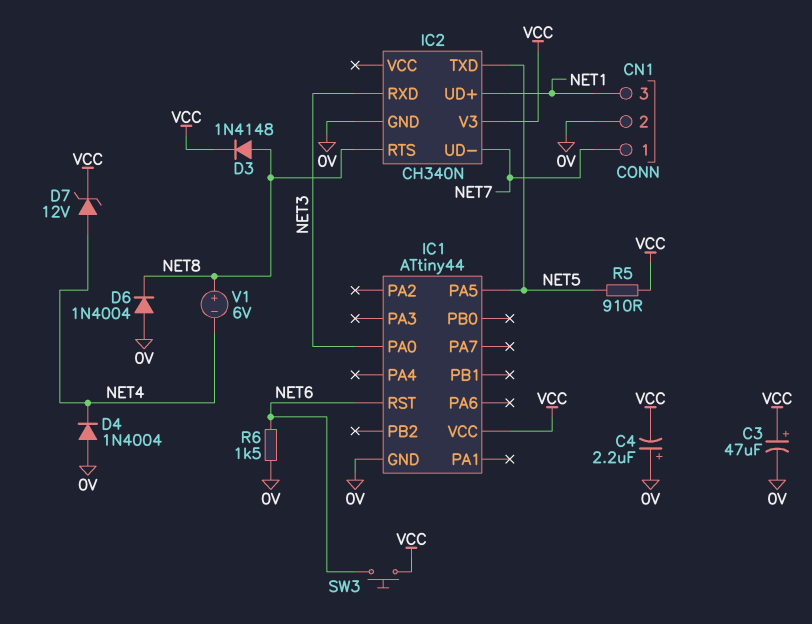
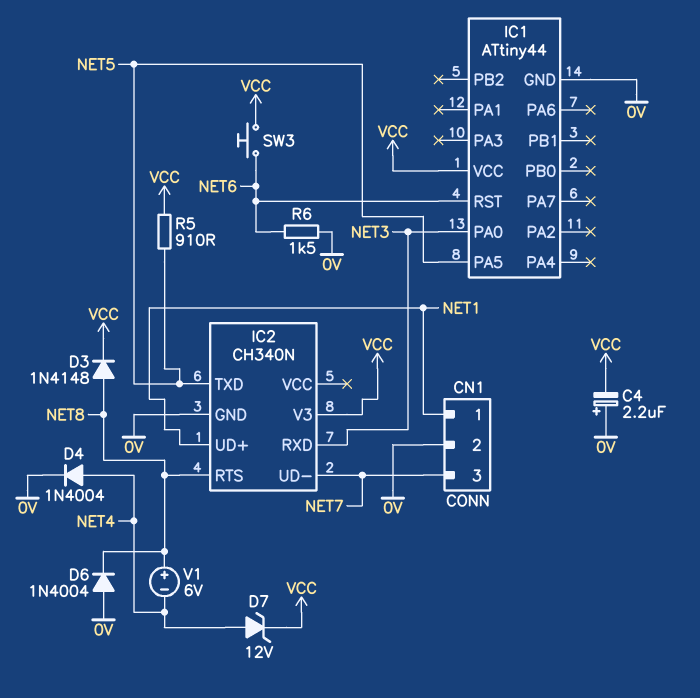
C3: 47uF (plus VCC, minus 0V) -> none
CN1 pin 1: NET7 -> NET1
CN1 pin 3: NET1 -> NET7
D4: diode 1N4004 (A 0V, K NET4) -> diode 1N4004 (A NET4, K 0V)

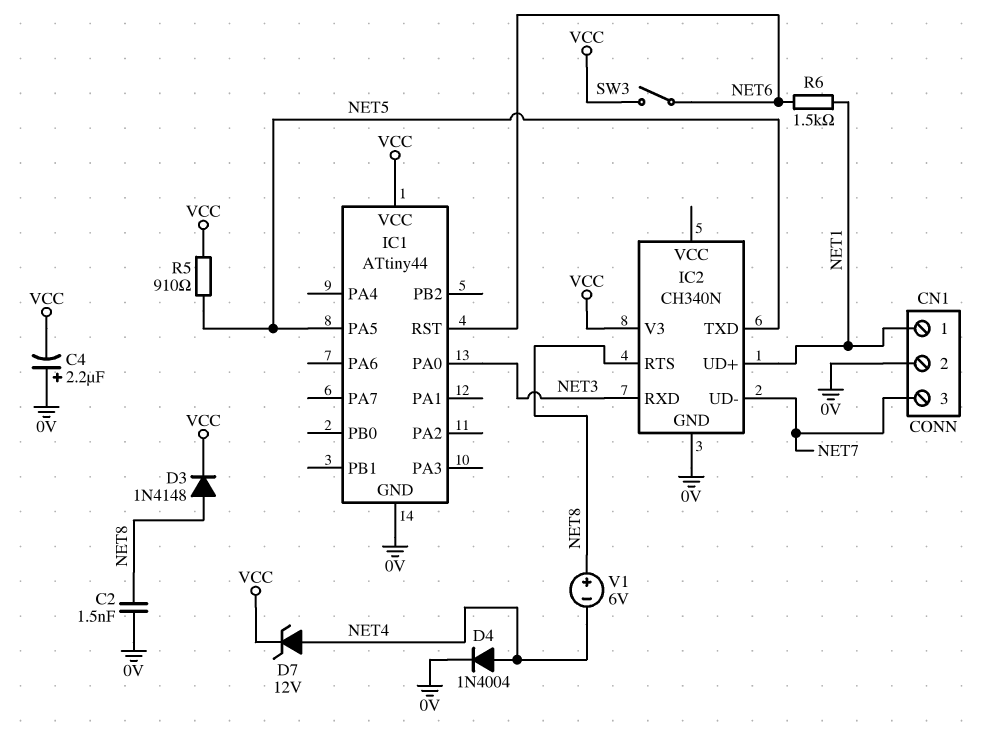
C2: none -> 1.5nF (0V, NET8)
D6: diode 1N4004 (A 0V, K NET8) -> none
R6: 1.5k (0V, NET6) -> 1.5k (NET1, NET6)
SW3: button (NET6, VCC) -> switch (NET6, VCC)

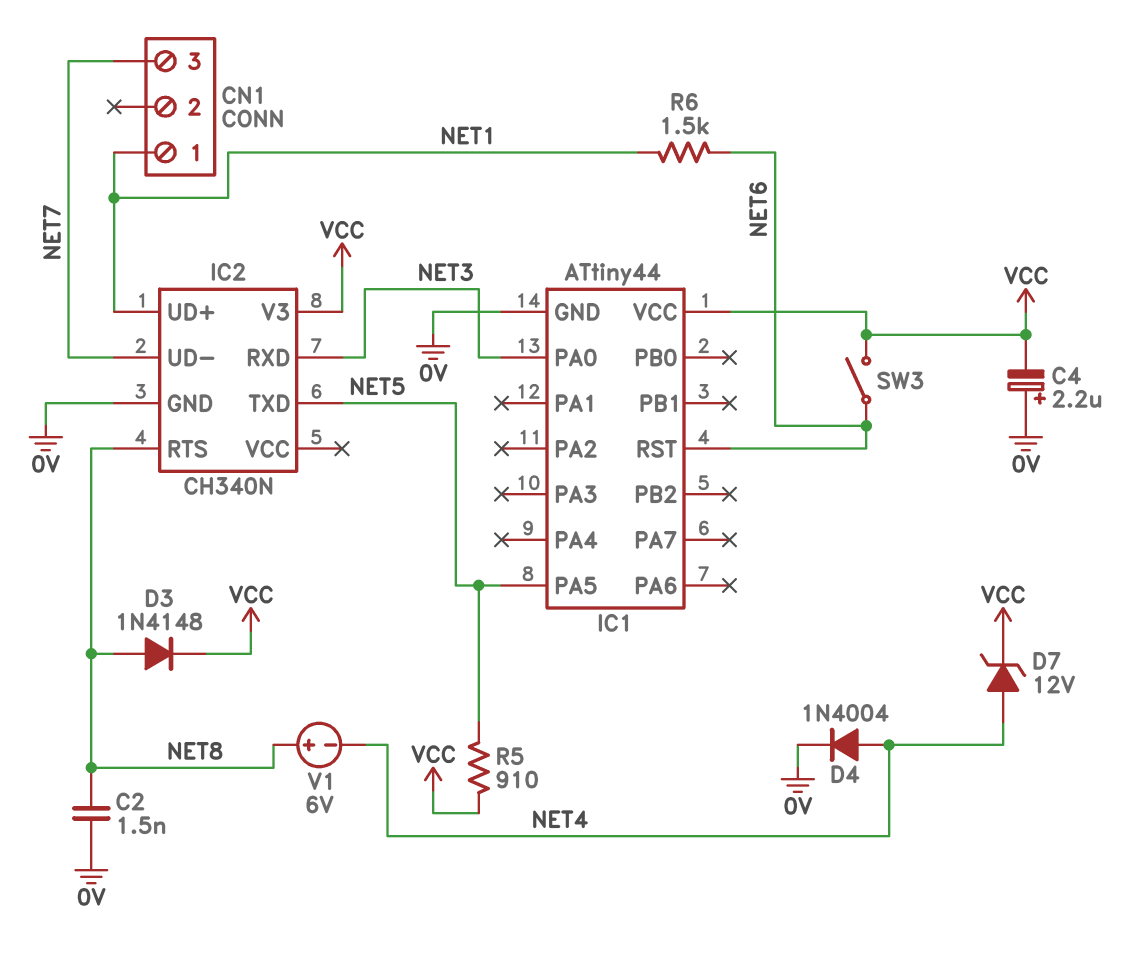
CN1 pin 2: 0V -> none

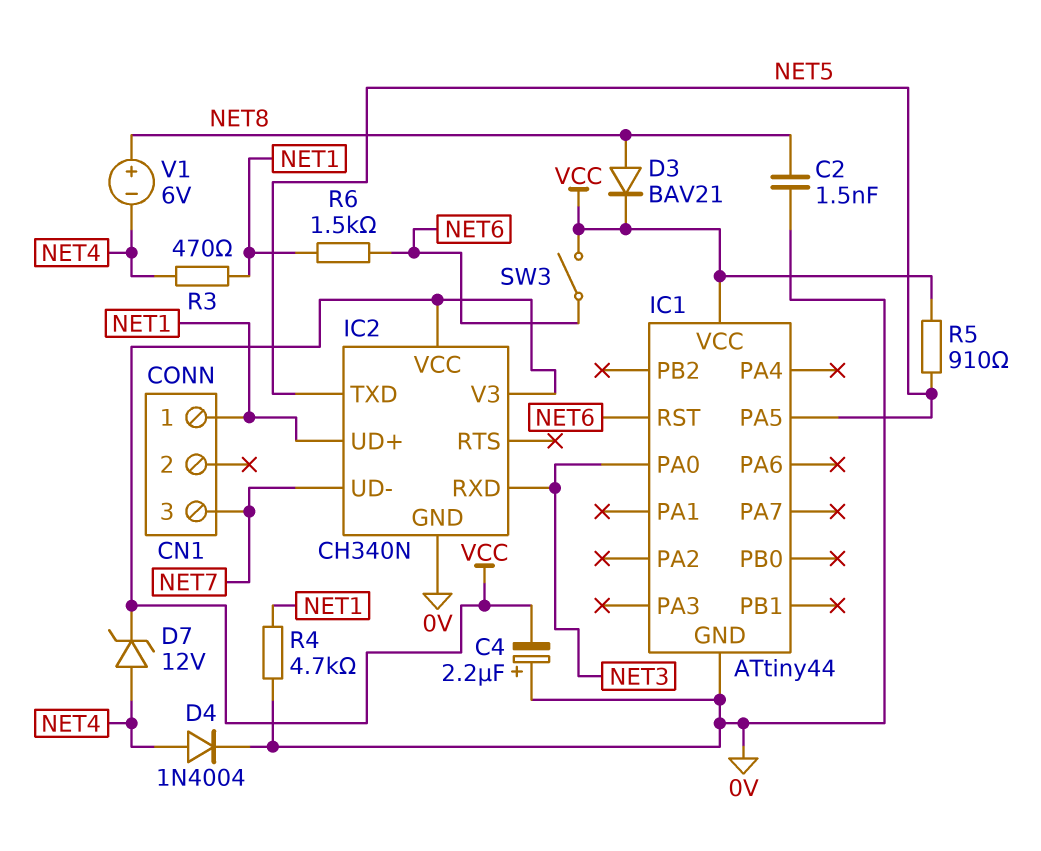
D3: diode 1N4148 (A NET8, K VCC) -> diode BAV21 (A NET8, K VCC)
IC2 pin RTS: NET8 -> none
IC2 pin VCC: none -> VCC
R3: none -> 470 (NET1, NET4)
R4: none -> 4.7k (0V, NET1)

